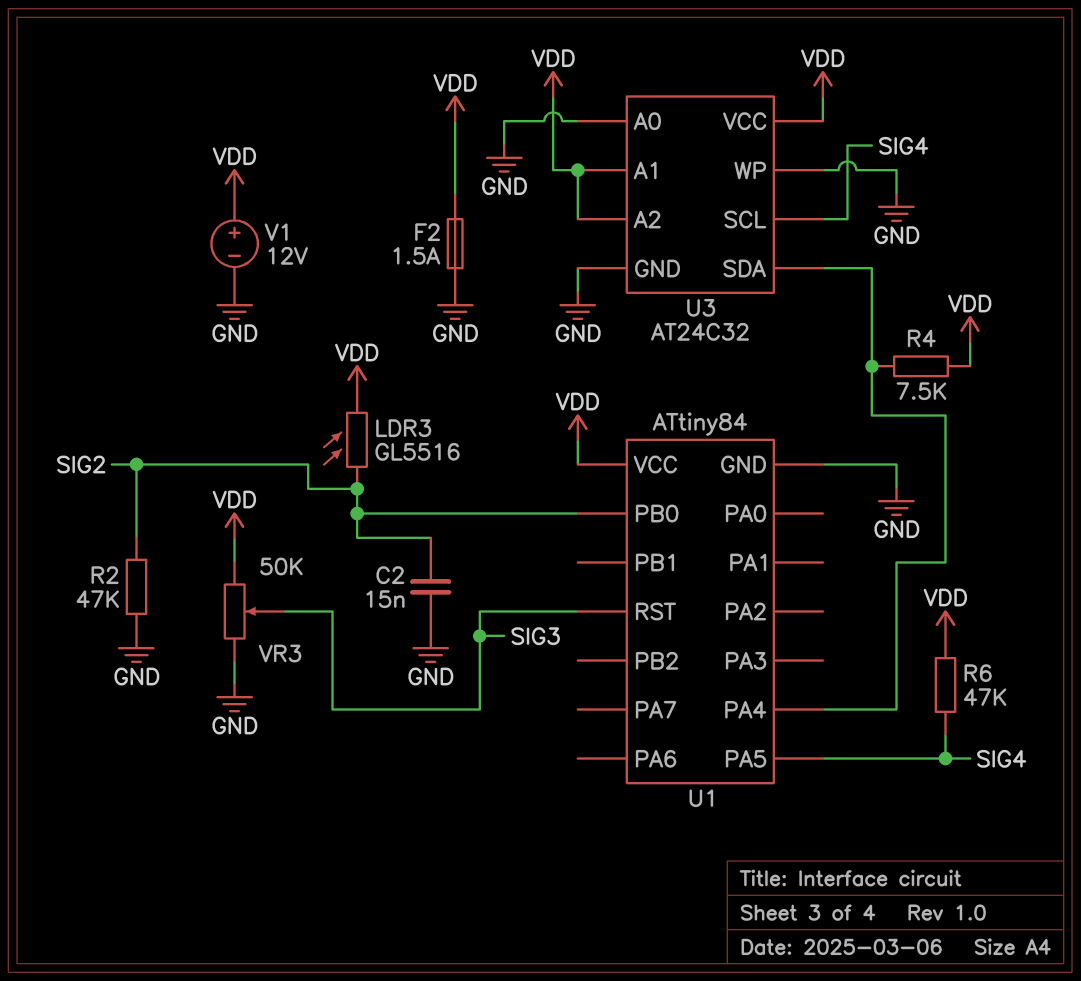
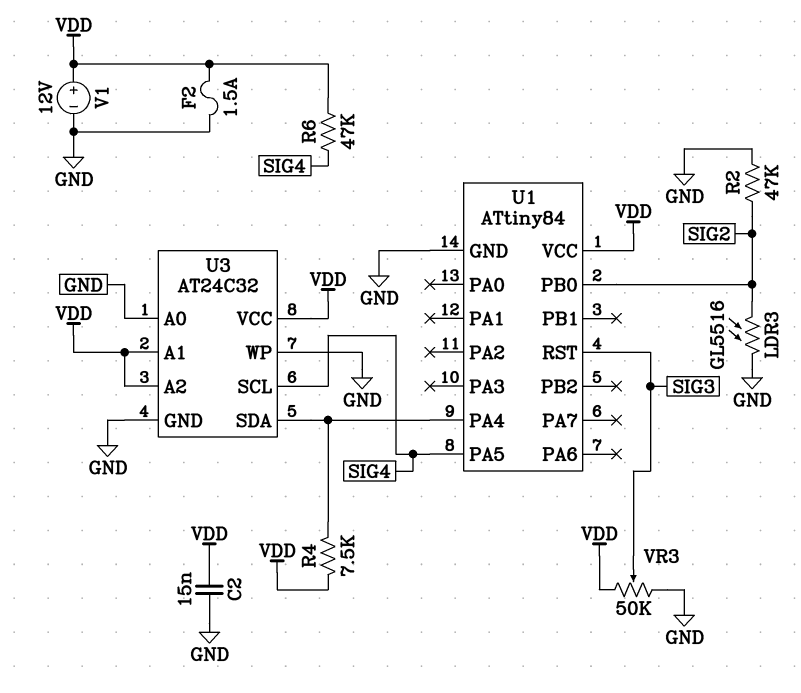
C2: 15nF (GND, SIG2) -> 15nF (GND, VDD)
LDR3: GL5516 (SIG2, VDD) -> GL5516 (GND, SIG2)

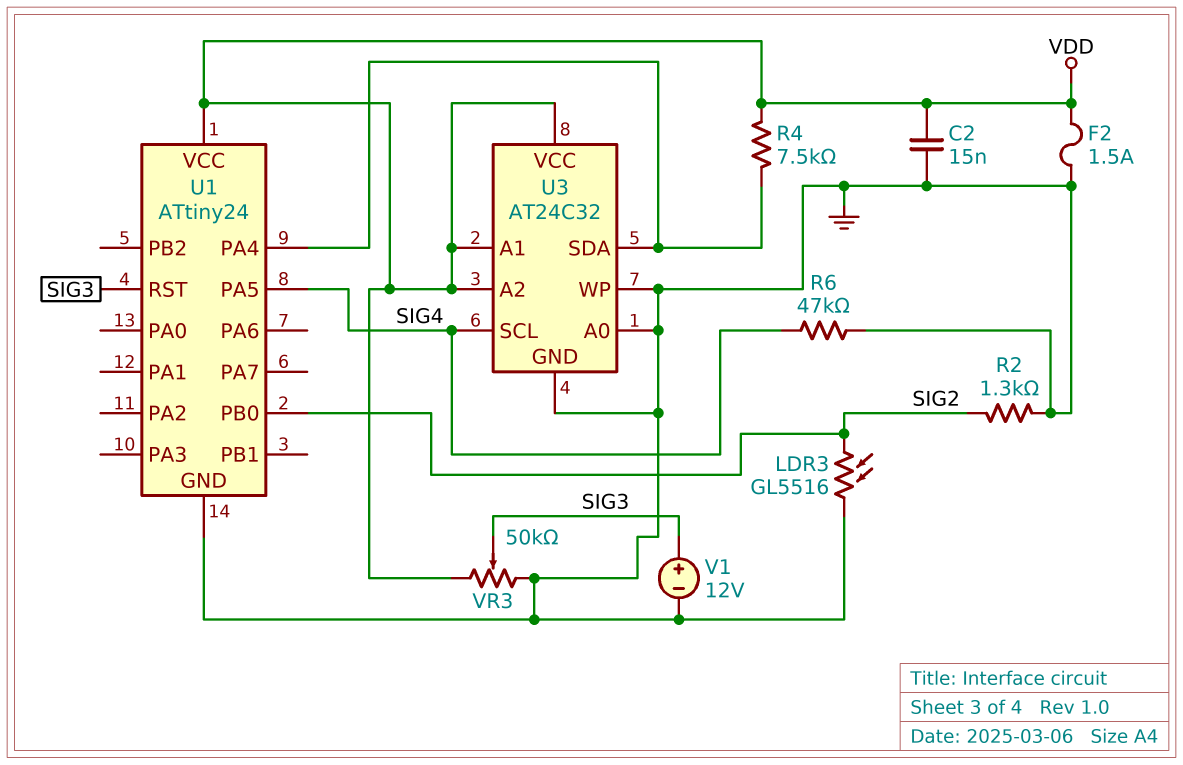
R2: 47k (GND, SIG2) -> 1.3k (GND, SIG2)
R6: 47k (SIG4, VDD) -> 47k (GND, SIG4)
U1: ATtiny84 -> ATtiny24
V1: 12V (plus VDD, minus GND) -> 12V (plus SIG3, minus GND)

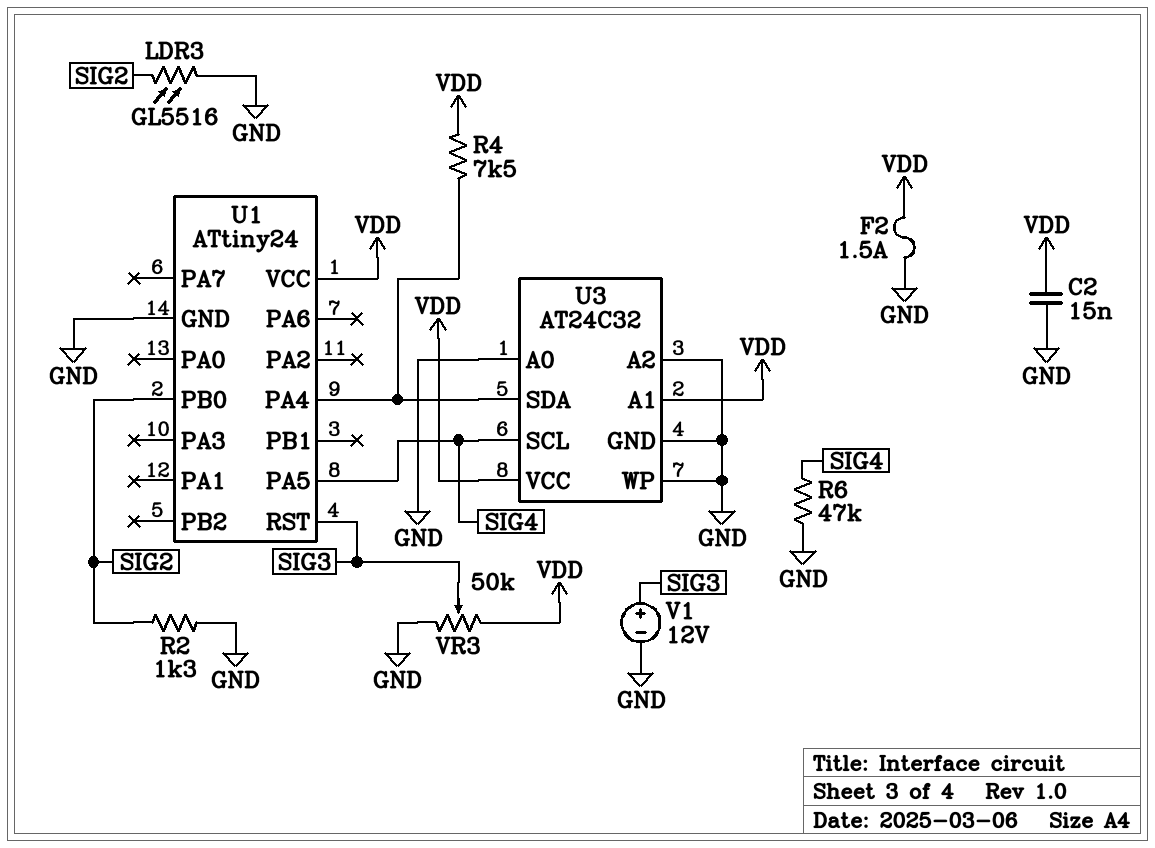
U3 pin A2: VDD -> GND

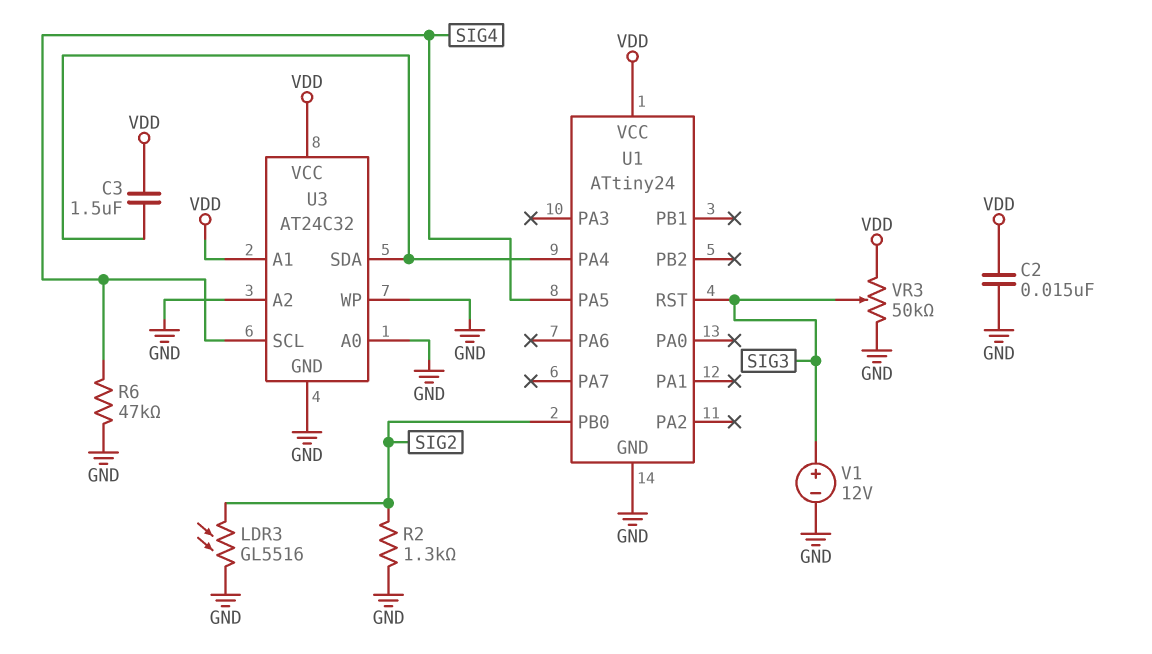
C3: none -> 1.5uF (U1/PA4, VDD)
F2: 1.5A (GND, VDD) -> none
R4: 7.5k (U1/PA4, VDD) -> none

